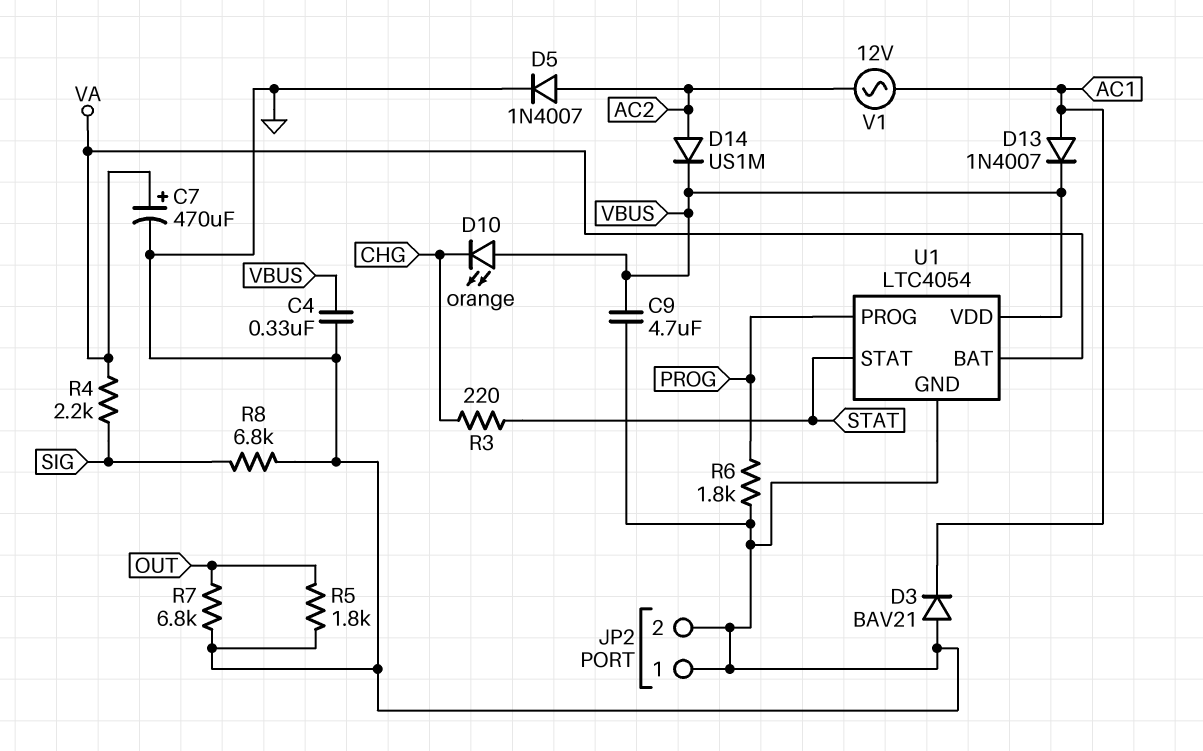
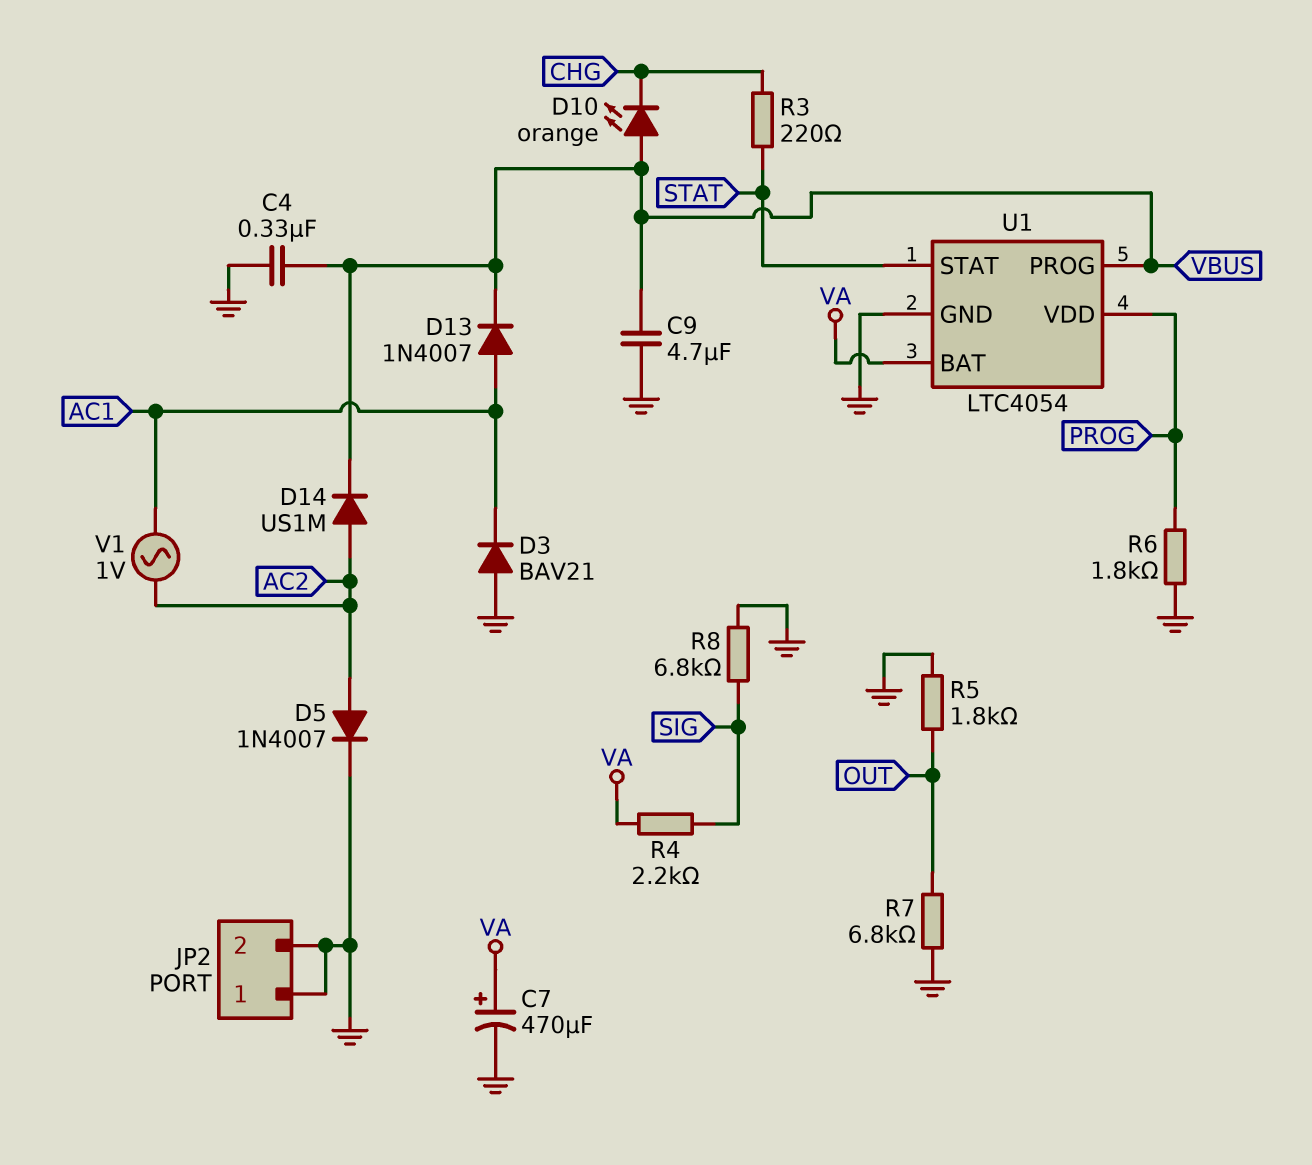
U1 pin PROG: PROG -> VBUS
U1 pin VDD: VBUS -> PROG
V1: AC 12V (AC1, AC2) -> AC 1V (AC1, AC2)

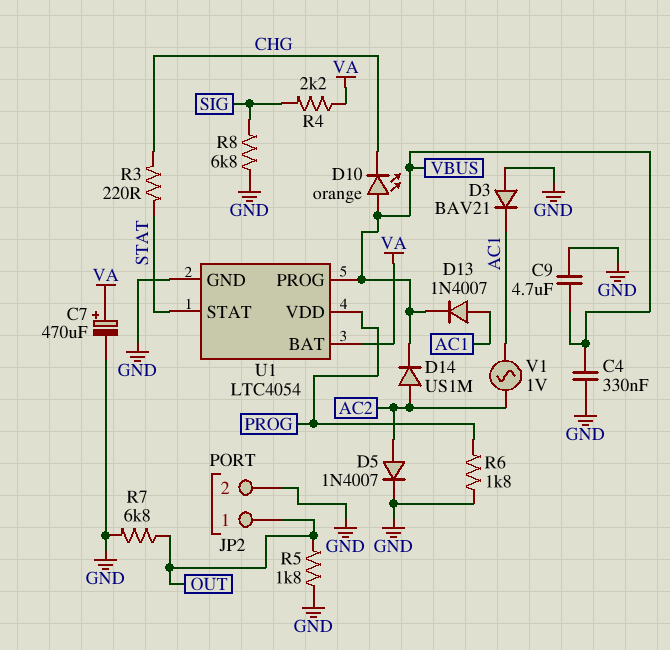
JP2 pin 1: GND -> OUT

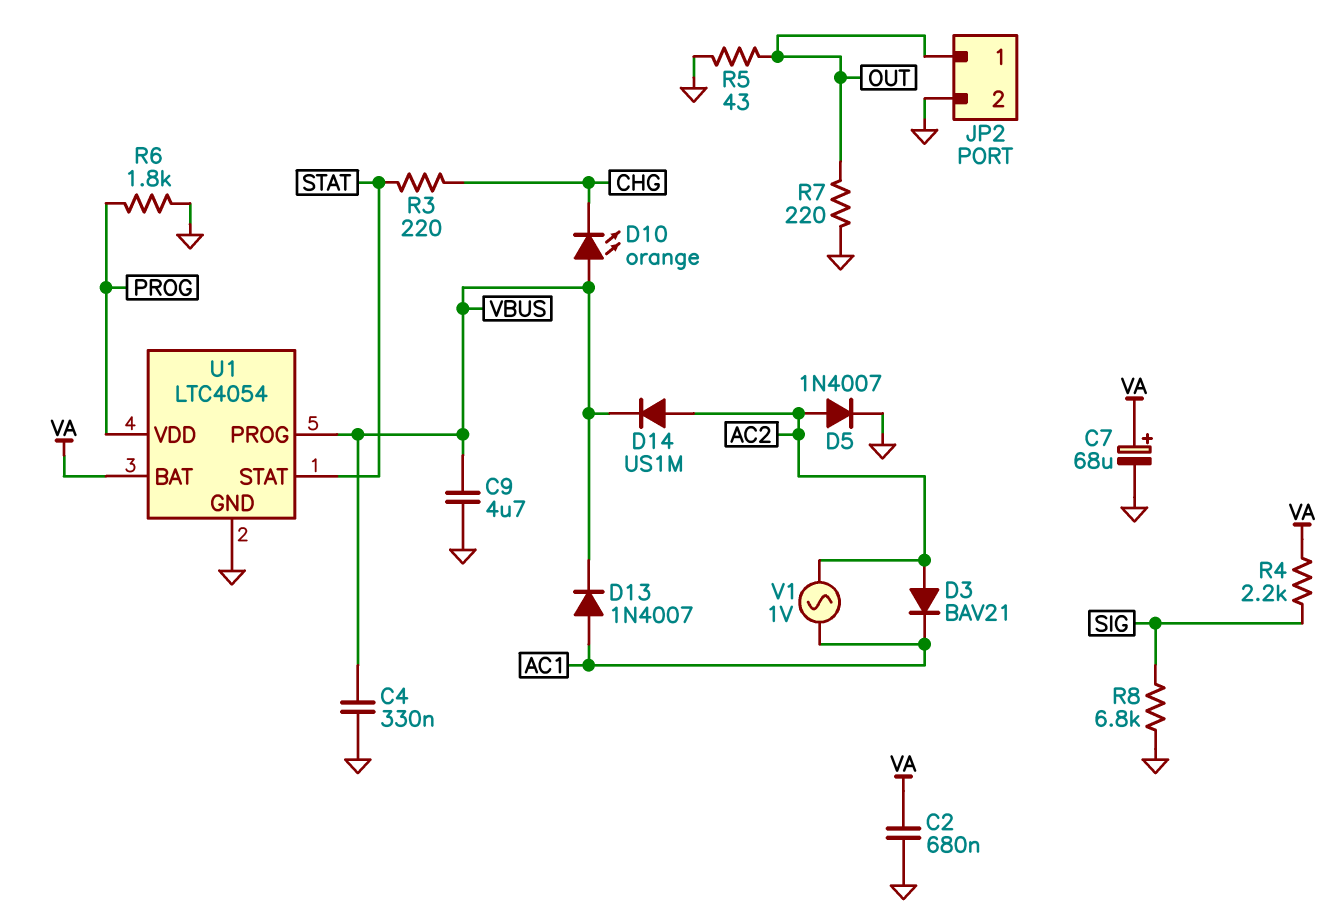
C2: none -> 680nF (GND, VA)
C7: 470uF (plus VA, minus GND) -> 68uF (plus VA, minus GND)
D3: diode BAV21 (A GND, K AC1) -> diode BAV21 (A AC2, K AC1)
R5: 1.8k (GND, OUT) -> 43 (GND, OUT)
R7: 6.8k (GND, OUT) -> 220 (GND, OUT)

